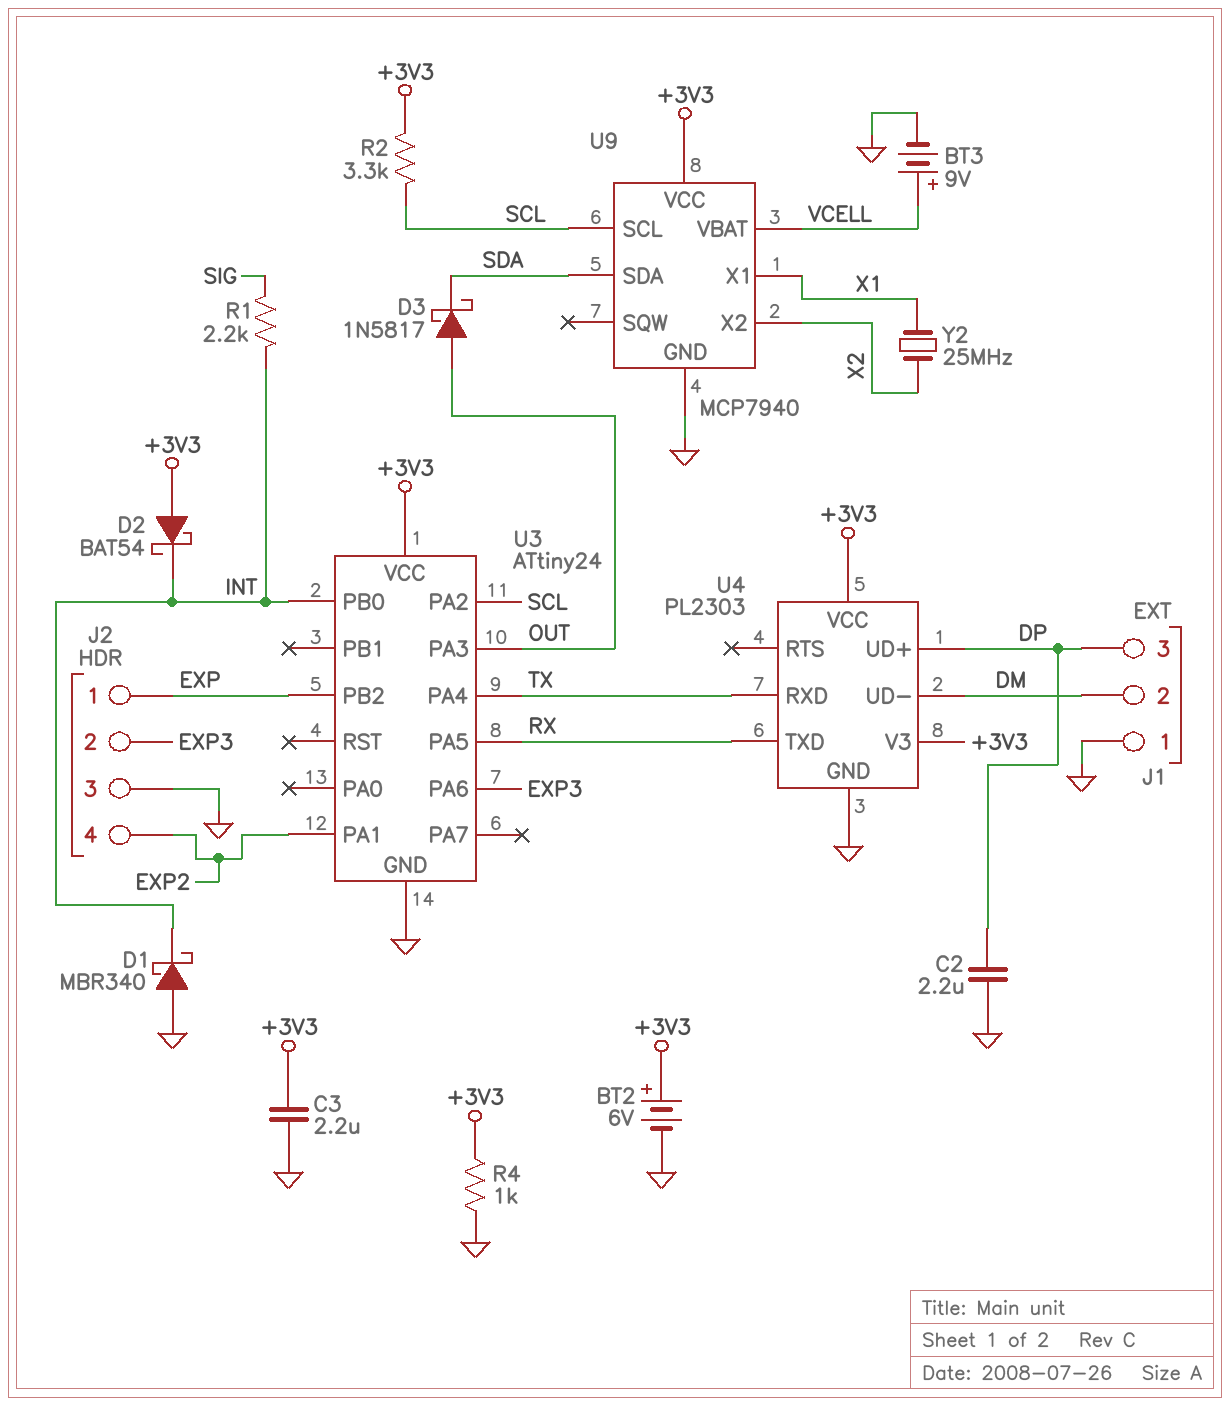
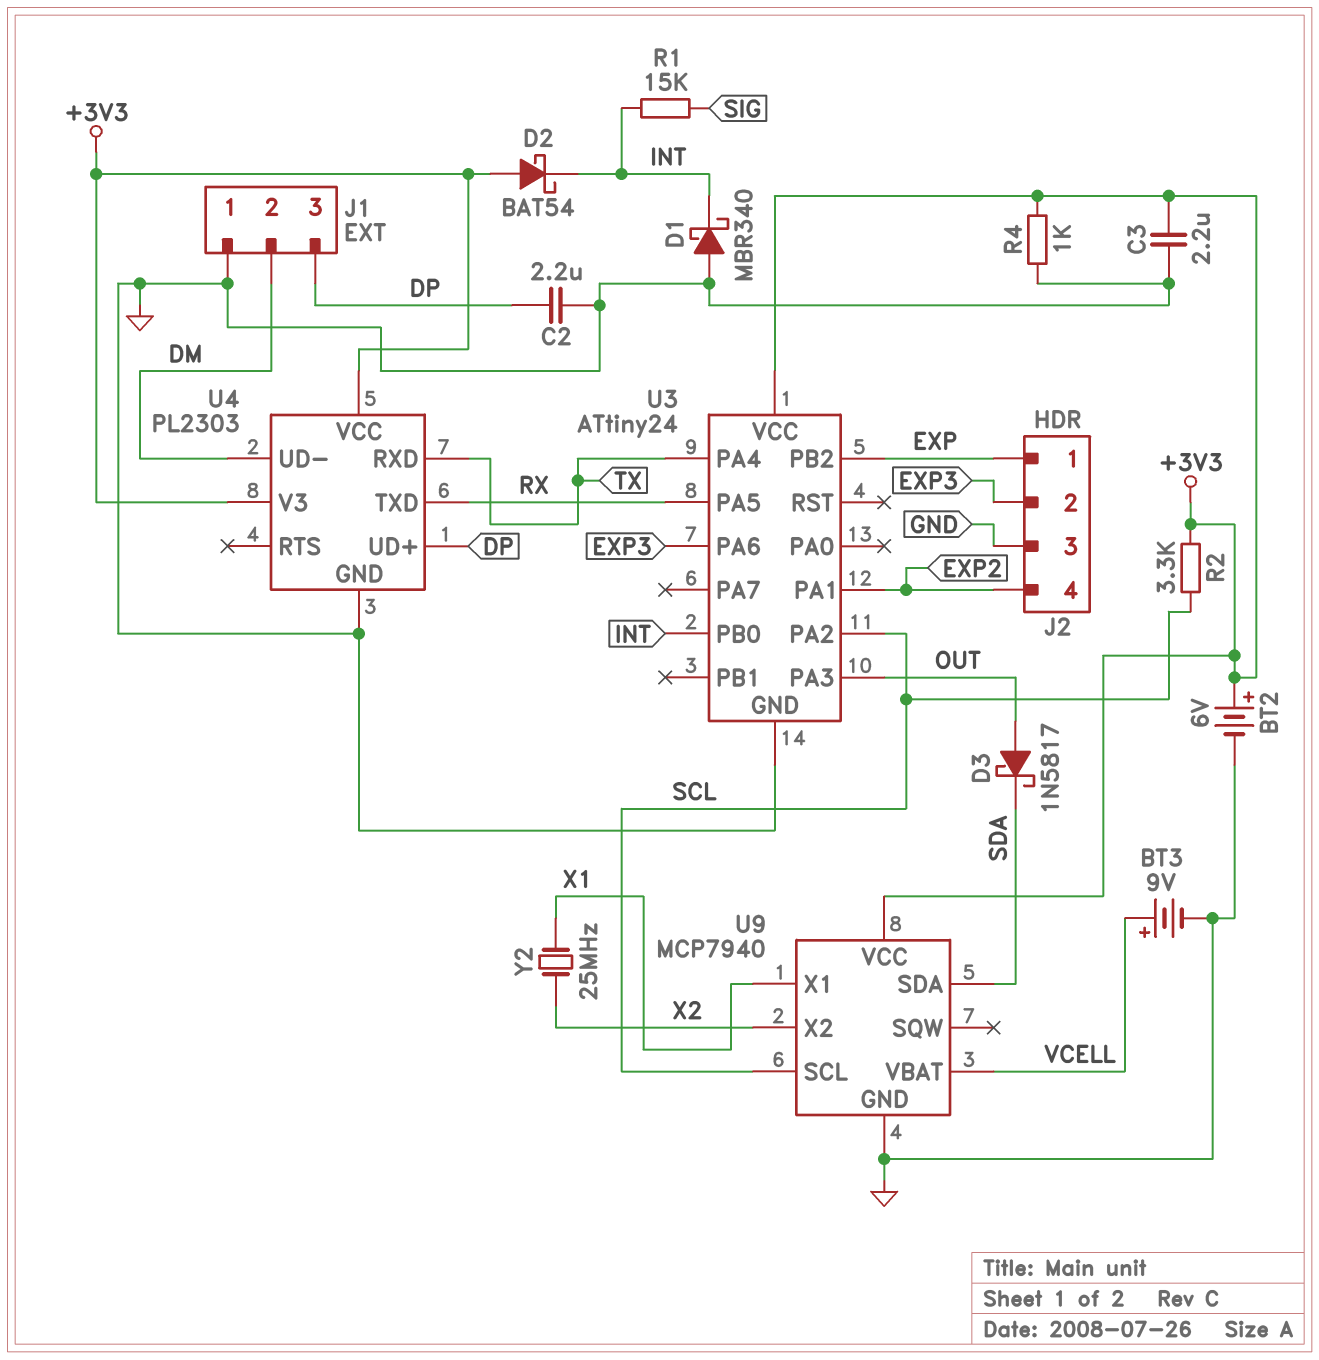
R1: 2.2k (INT, SIG) -> 15k (INT, SIG)

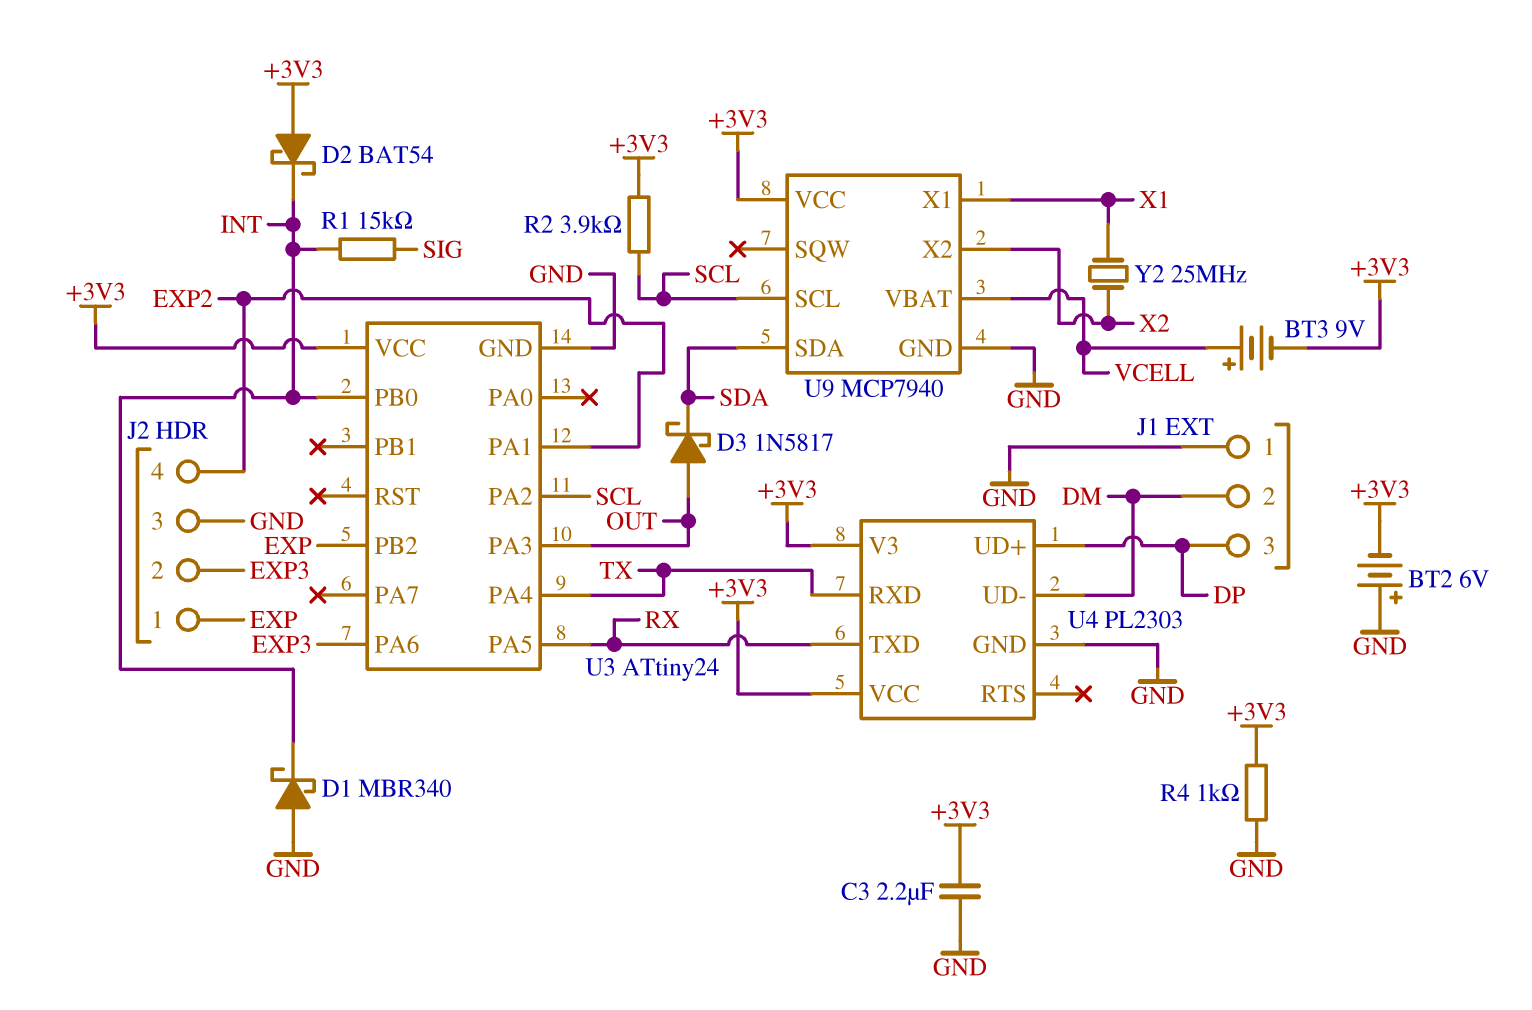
BT2: 6V (plus +3V3, minus GND) -> 6V (plus GND, minus +3V3)
BT3: 9V (plus VCELL, minus GND) -> 9V (plus VCELL, minus +3V3)
C2: 2.2uF (DP, GND) -> none
R2: 3.3k (+3V3, SCL) -> 3.9k (+3V3, SCL)

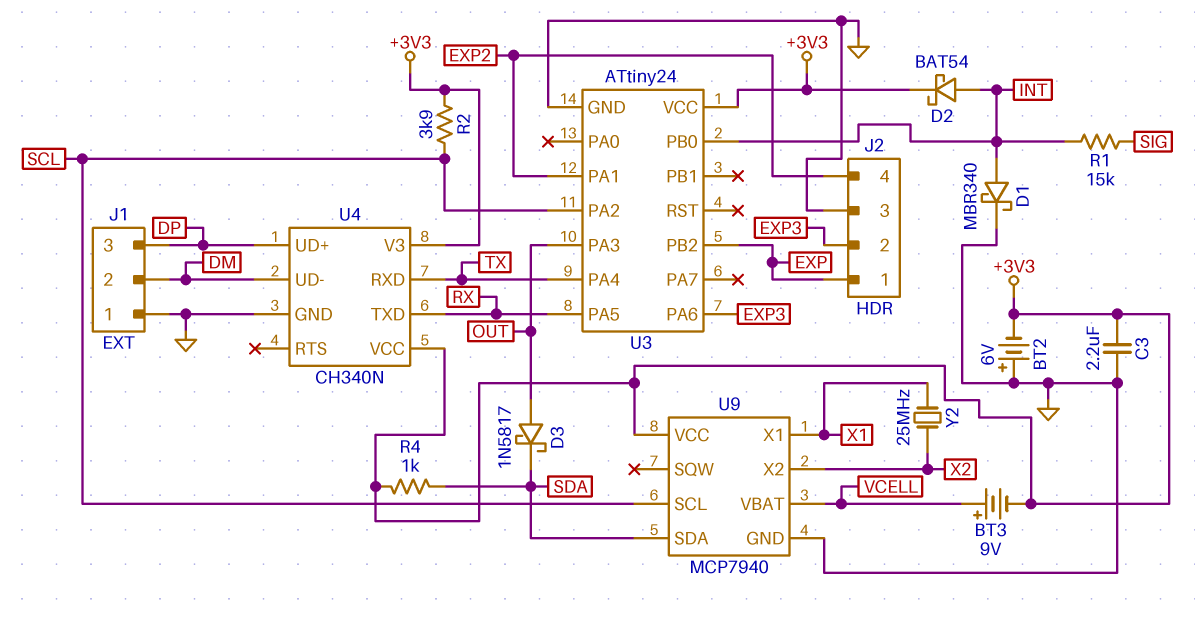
D1: schottky MBR340 (A GND, K INT) -> schottky MBR340 (A INT, K GND)
D2: schottky BAT54 (A +3V3, K INT) -> schottky BAT54 (A INT, K +3V3)
R4: 1k (+3V3, GND) -> 1k (+3V3, SDA)
U4: PL2303 -> CH340N

